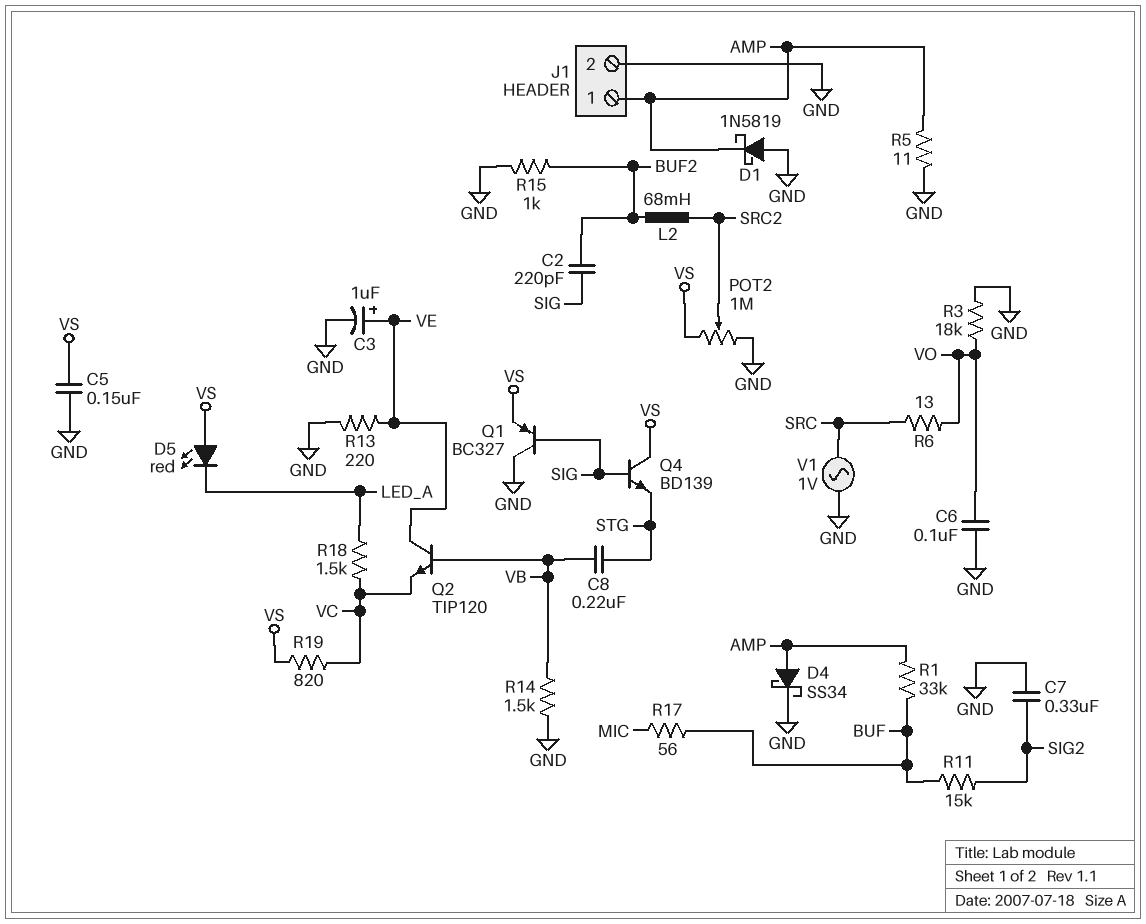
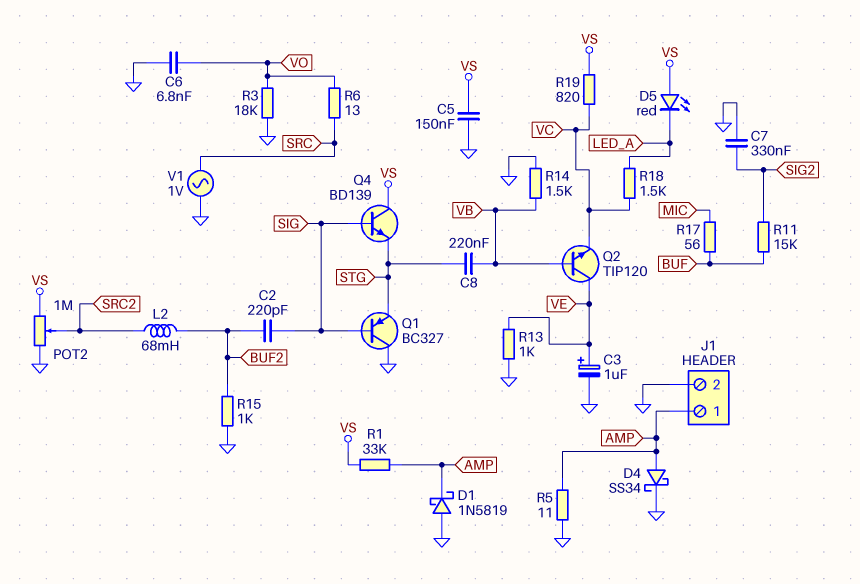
C6: 100nF (GND, VO) -> 6.8nF (GND, VO)
Q1: PNP BC327 (B SIG, C GND, E VS) -> PNP BC327 (B SIG, C GND, E STG)
R1: 33k (AMP, BUF) -> 33k (AMP, VS)
R13: 220 (GND, VE) -> 1k (GND, VE)

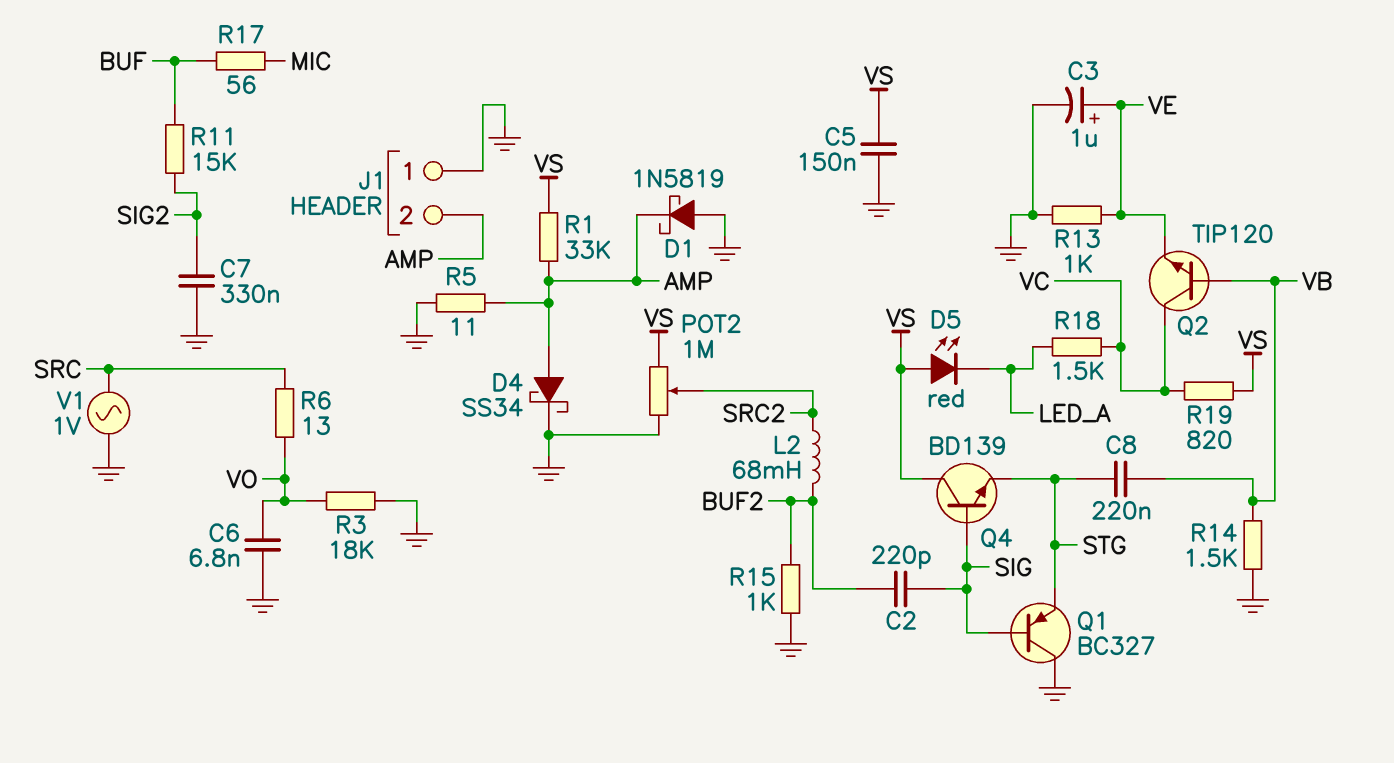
J1 pin 1: AMP -> GND
J1 pin 2: GND -> AMP
Q2: NPN TIP120 (B VB, C VE, E VC) -> NPN TIP120 (B VB, C VC, E VE)

